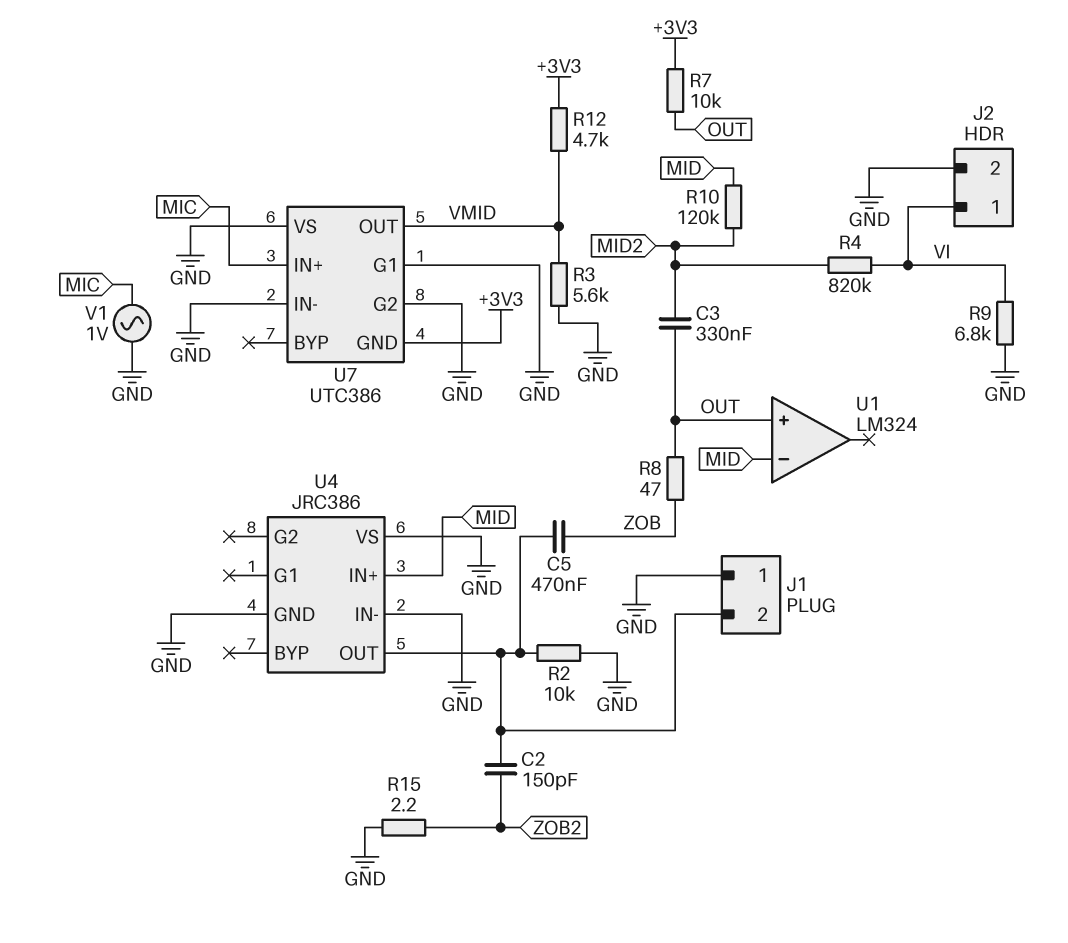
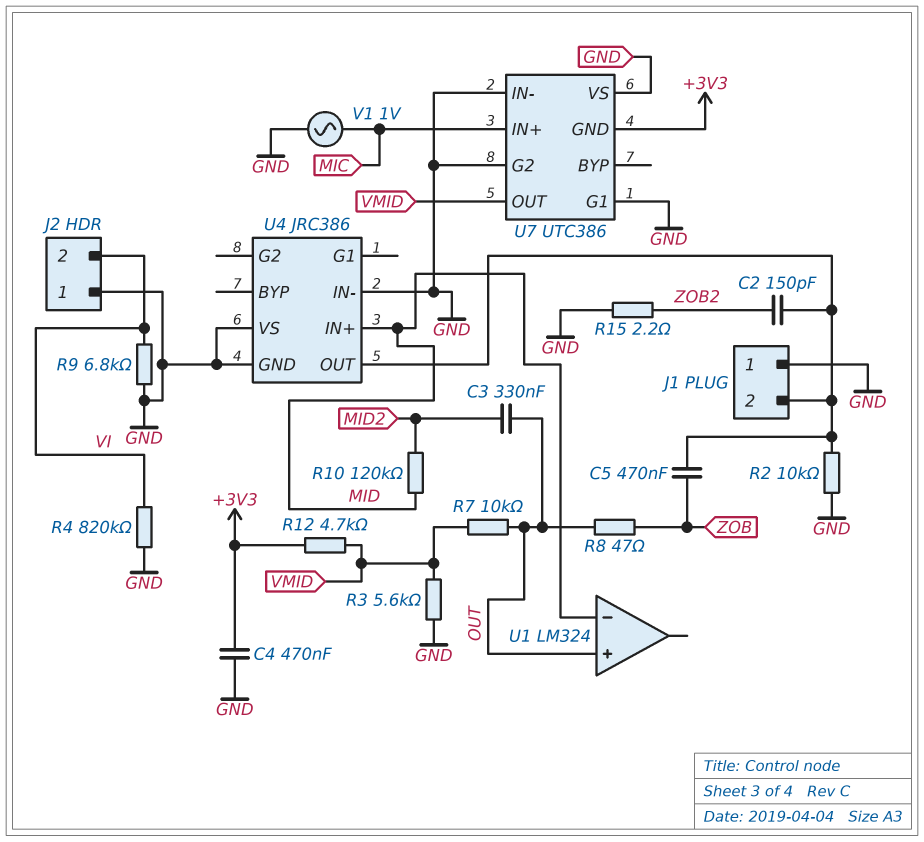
C4: none -> 470nF (+3V3, GND)
J2 pin 1: VI -> GND
J2 pin 2: GND -> VI
R4: 820k (MID2, VI) -> 820k (GND, VI)
R7: 10k (+3V3, OUT) -> 10k (OUT, VMID)

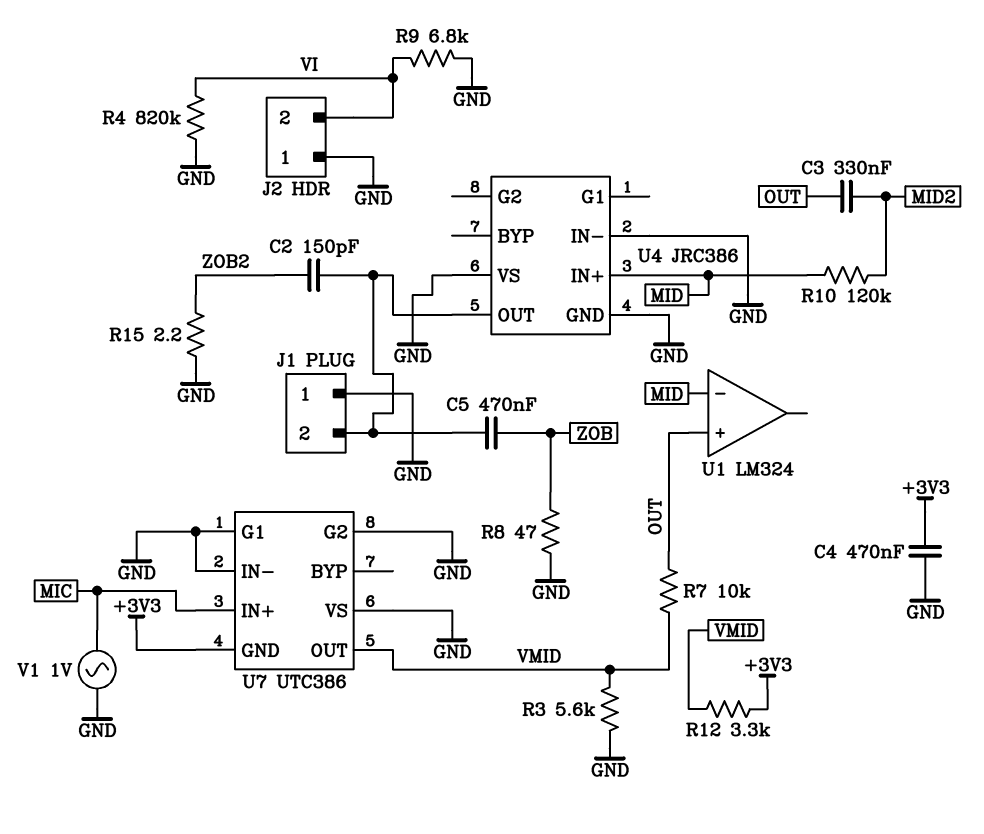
R2: 10k (GND, J1/2) -> none
R8: 47 (OUT, ZOB) -> 47 (GND, ZOB)
R12: 4.7k (+3V3, VMID) -> 3.3k (+3V3, VMID)

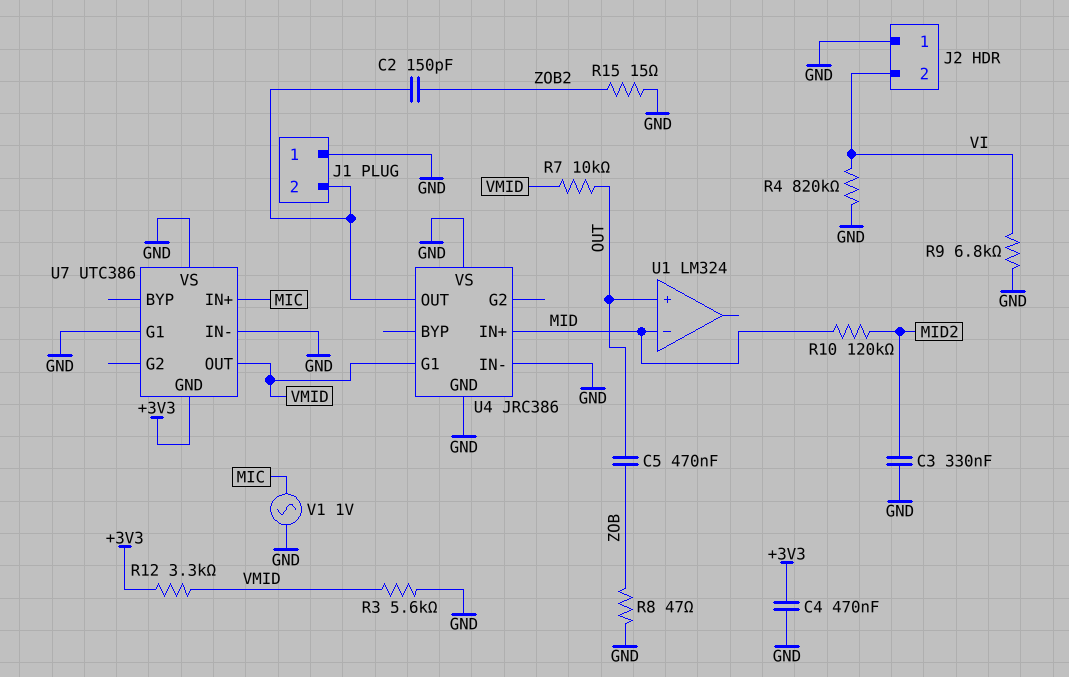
C3: 330nF (MID2, OUT) -> 330nF (GND, MID2)
C5: 470nF (J1/2, ZOB) -> 470nF (OUT, ZOB)
R15: 2.2 (GND, ZOB2) -> 15 (GND, ZOB2)
U4 pin G1: none -> VMID
U7 pin G2: GND -> none

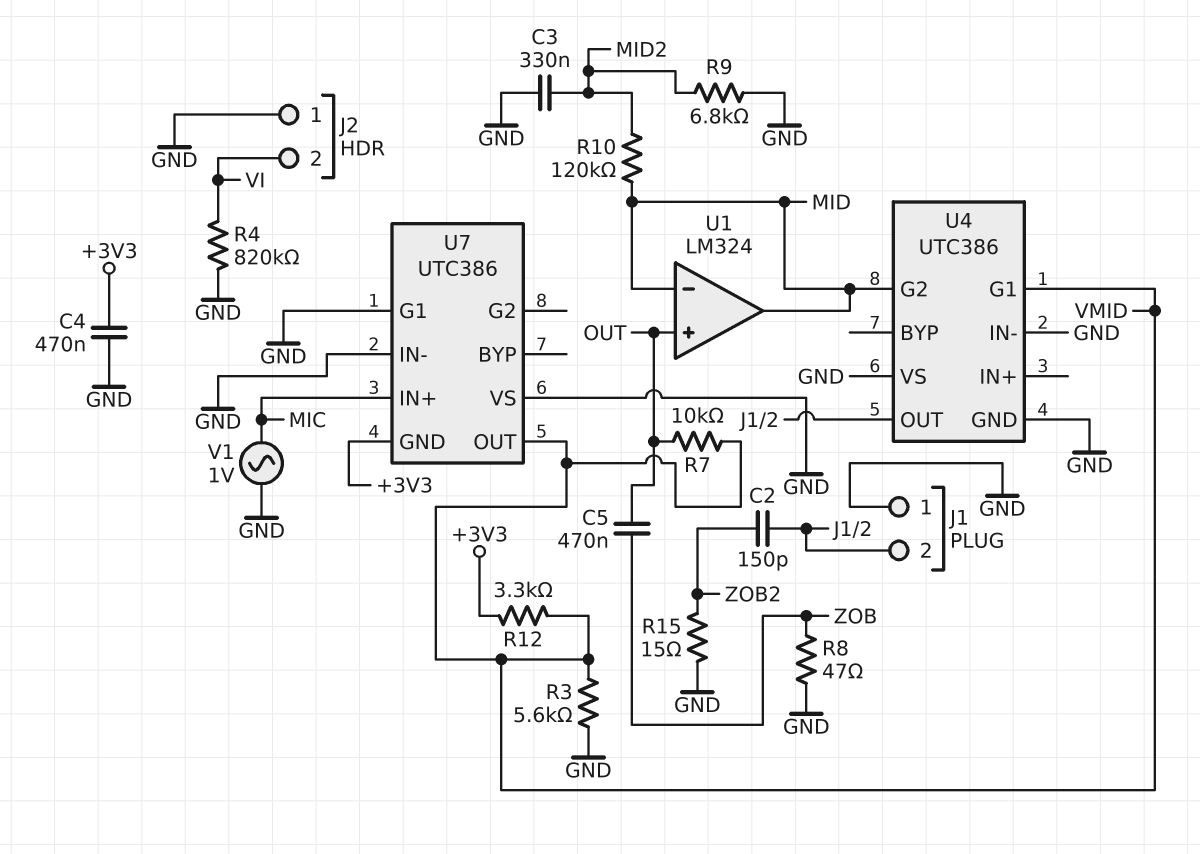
R9: 6.8k (GND, VI) -> 6.8k (GND, MID2)
U1 pin out: none -> MID
U4: JRC386 -> UTC386
U4 pin G2: none -> MID
U4 pin IN+: MID -> none

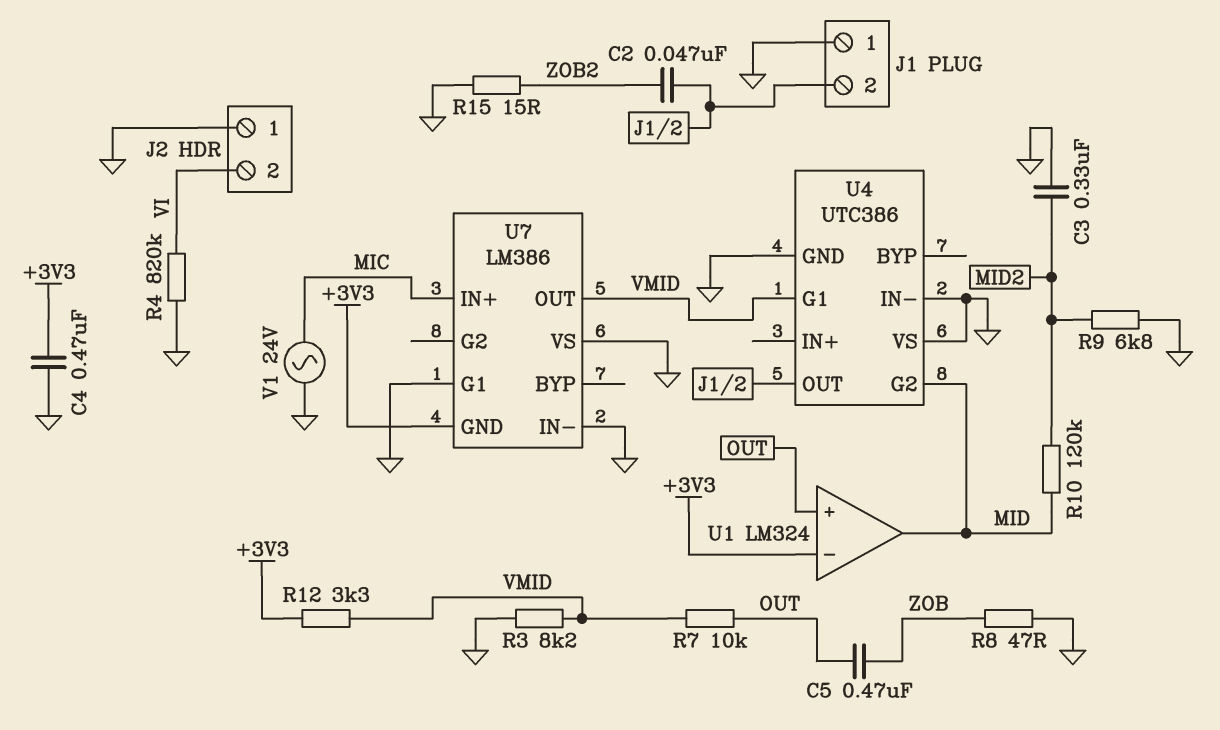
C2: 150pF (J1/2, ZOB2) -> 47nF (J1/2, ZOB2)
R3: 5.6k (GND, VMID) -> 8.2k (GND, VMID)
U1 pin in-: MID -> +3V3
U7: UTC386 -> LM386
V1: AC 1V (GND, MIC) -> AC 24V (GND, MIC)

